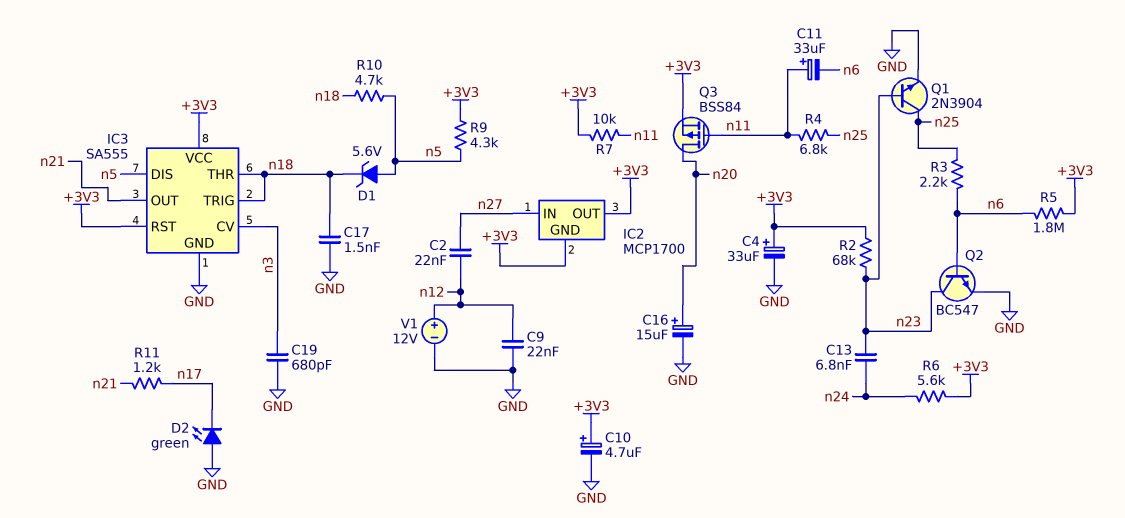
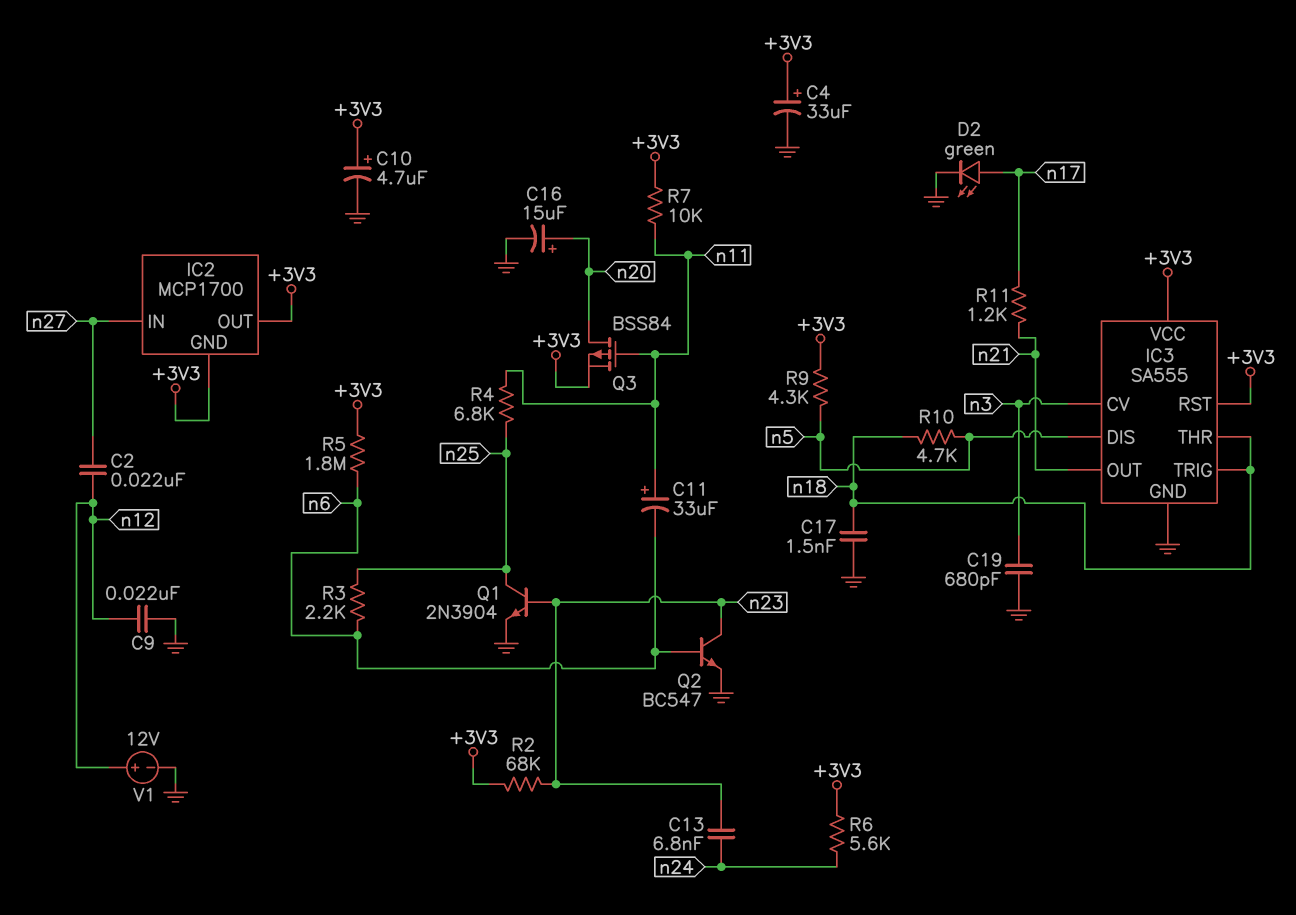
D1: zener 5.6V (A n5, K n18) -> none
D2: LED green (A GND, K n17) -> LED green (A n17, K GND)

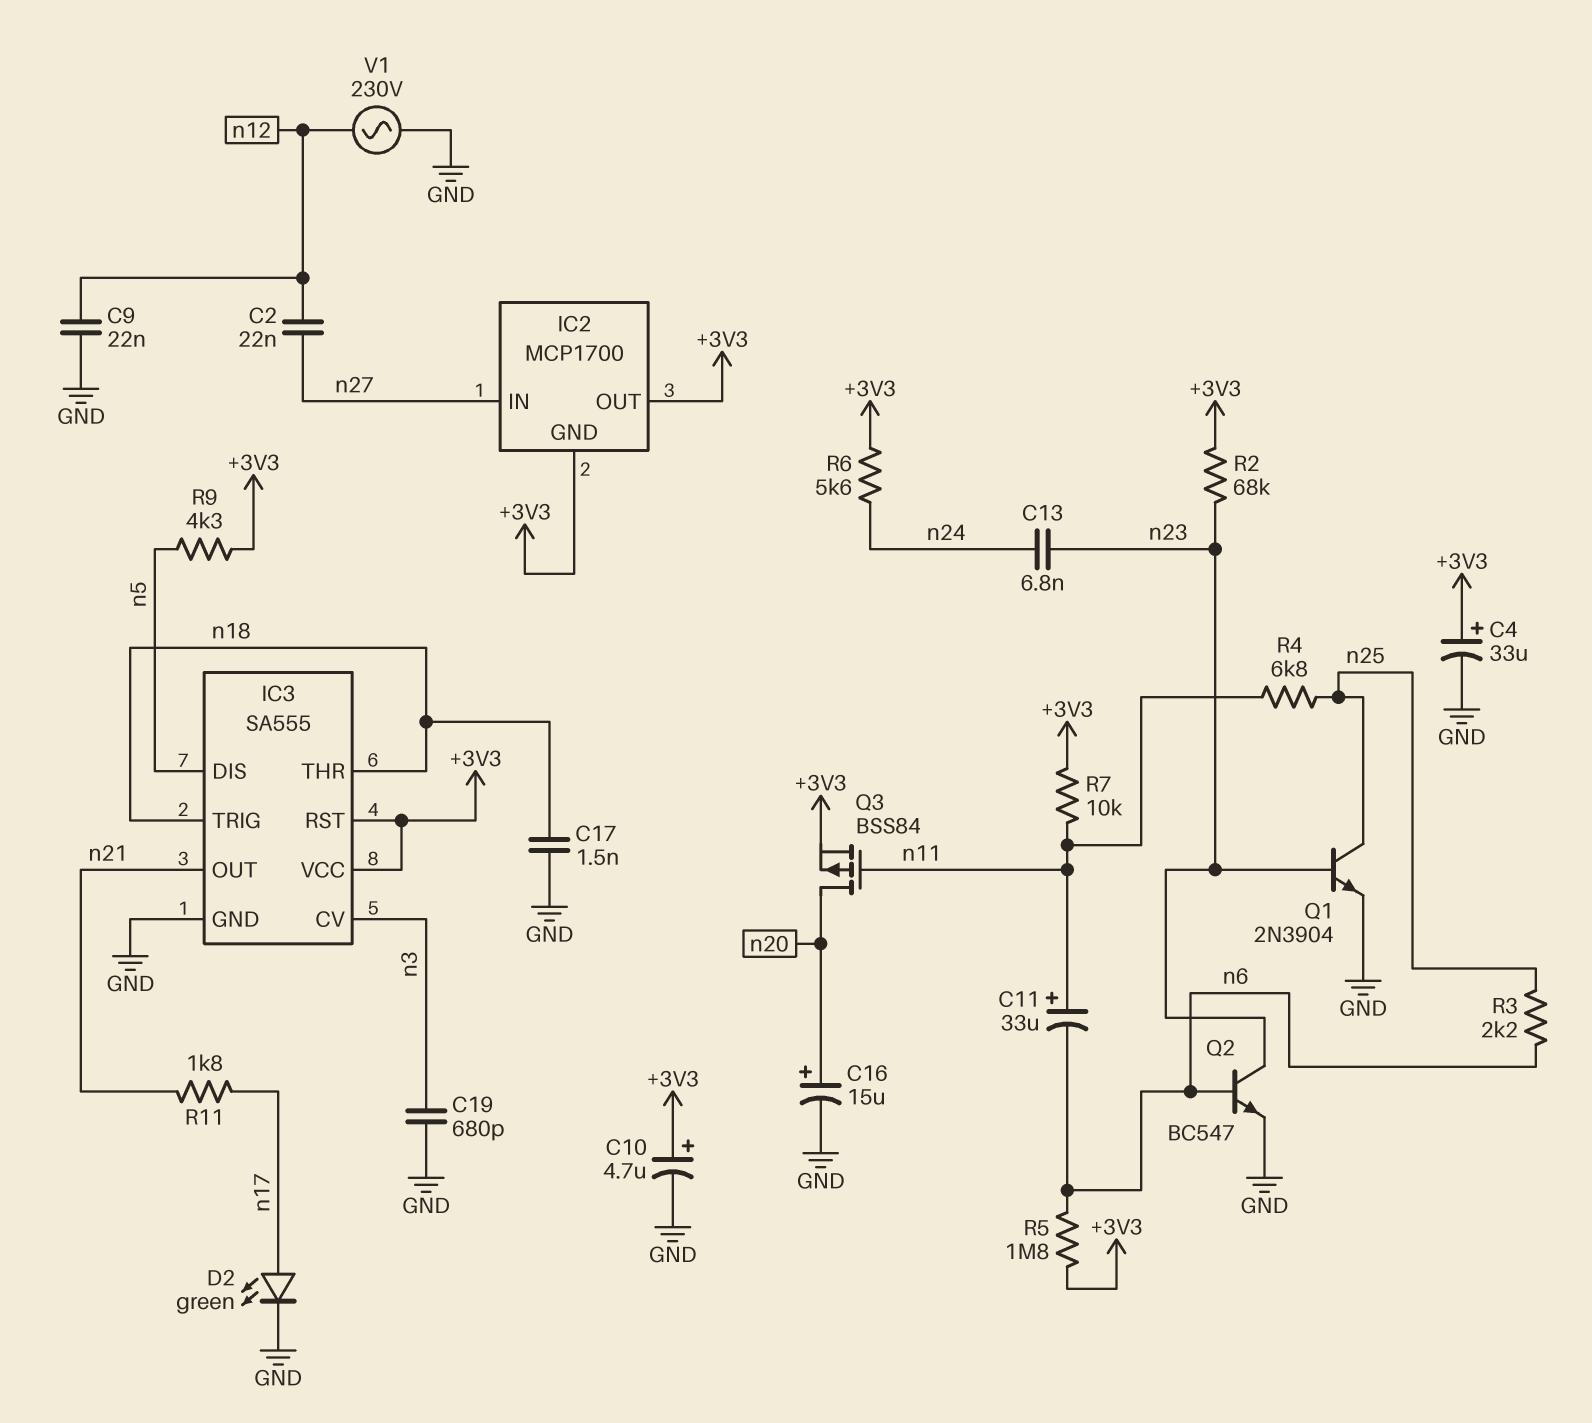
R10: 4.7k (n5, n18) -> none
R11: 1.2k (n17, n21) -> 1.8k (n17, n21)
V1: 12V (plus n12, minus GND) -> AC 230V (GND, n12)

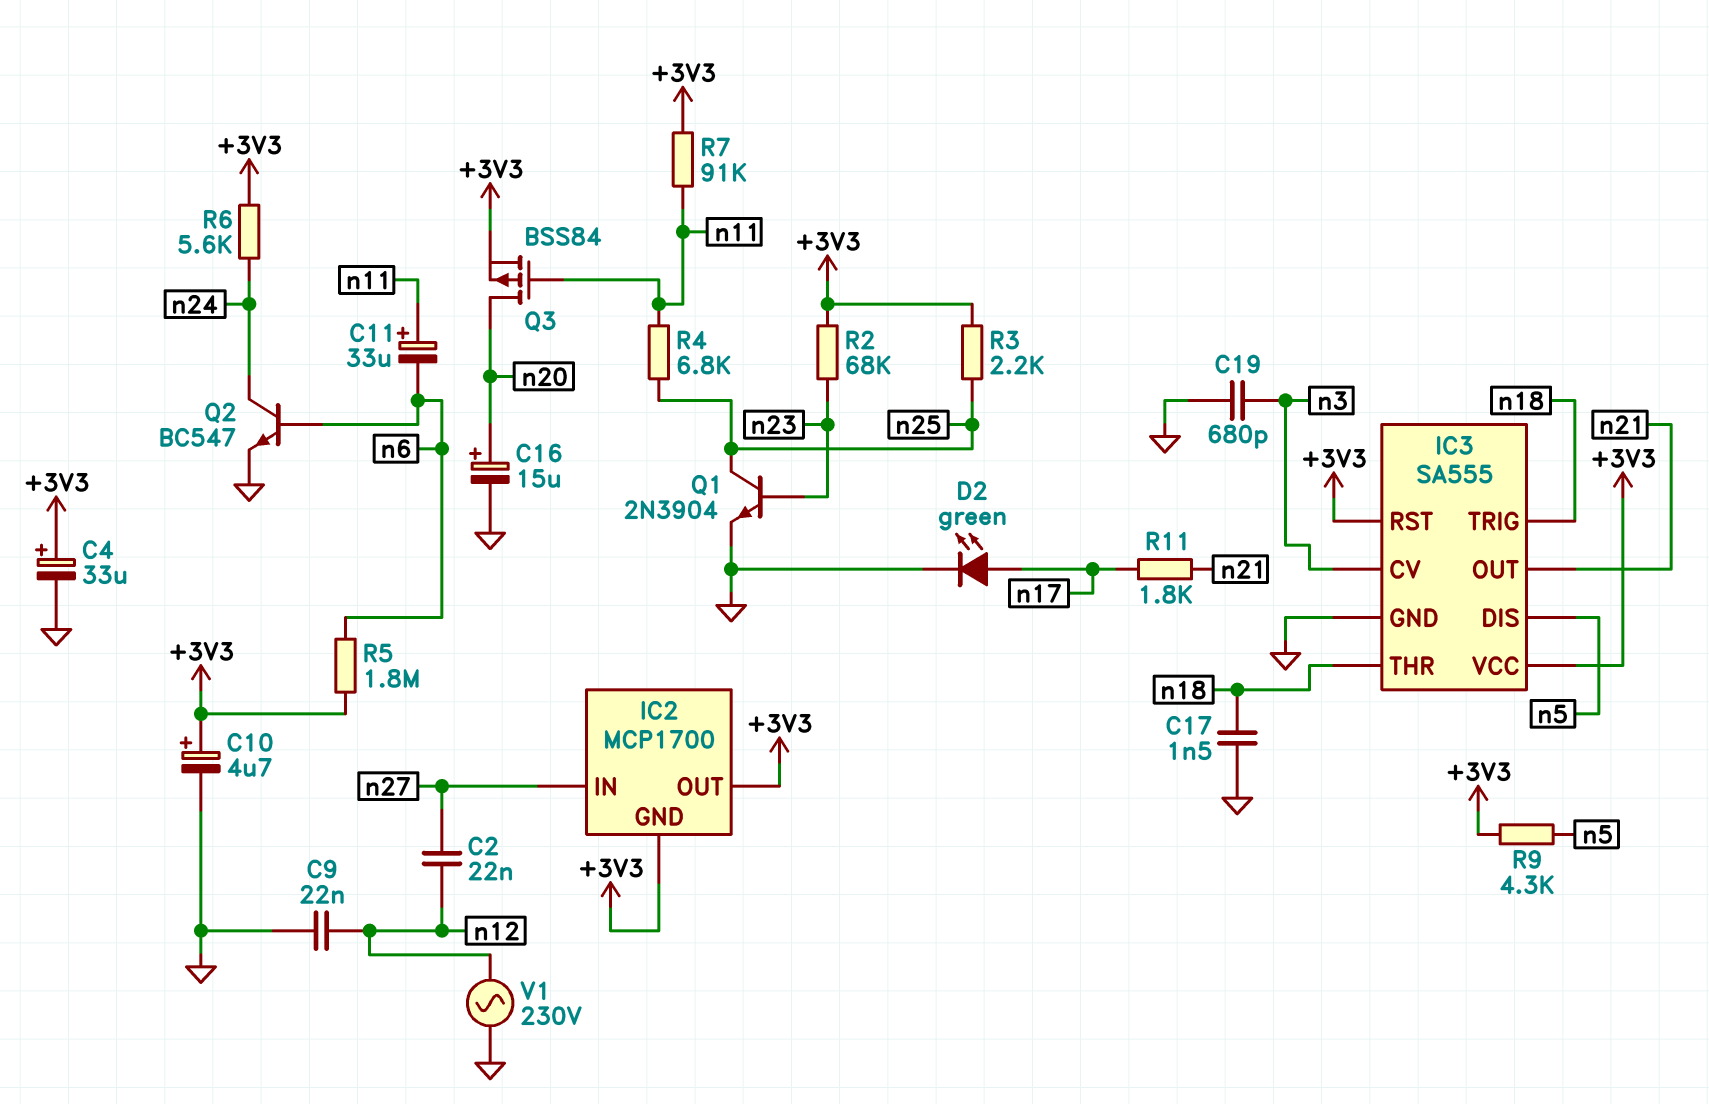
C13: 6.8nF (n23, n24) -> none
Q2: NPN BC547 (B n6, C n23, E GND) -> NPN BC547 (B n6, C n24, E GND)
R3: 2.2k (n6, n25) -> 2.2k (+3V3, n25)
R7: 10k (+3V3, n11) -> 91k (+3V3, n11)

